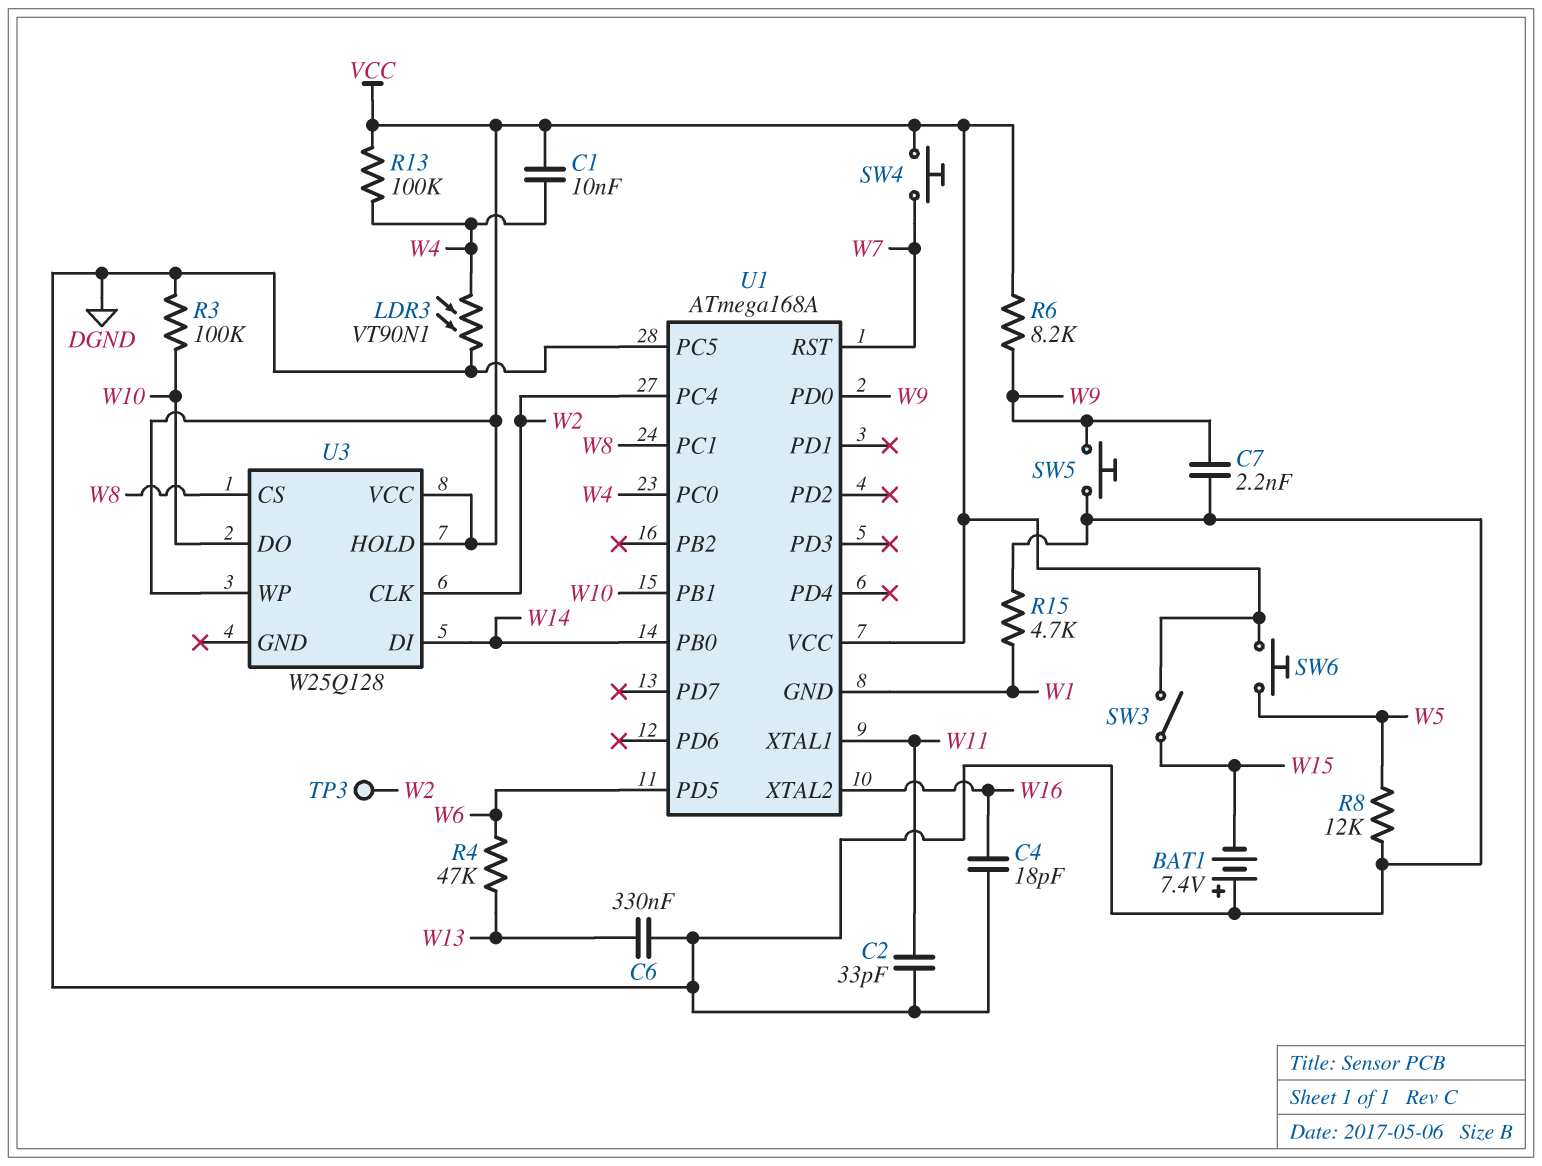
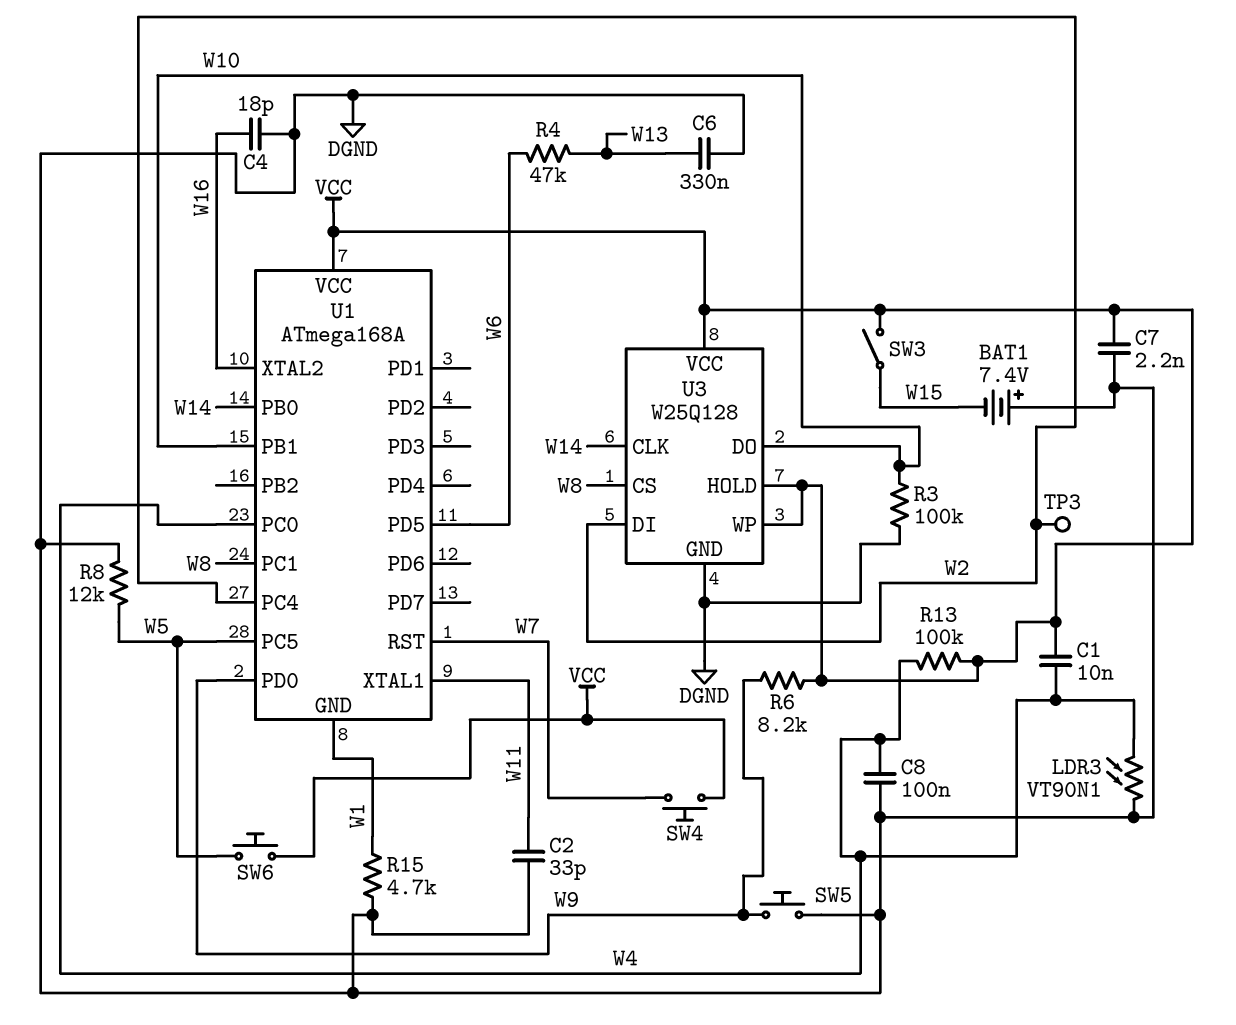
C7: 2.2nF (DGND, W9) -> 2.2nF (DGND, VCC)
C8: none -> 100nF (DGND, W4)
U1 pin PC5: DGND -> W5
U3 pin CLK: W2 -> W14
U3 pin DI: W14 -> W2
U3 pin GND: none -> DGND

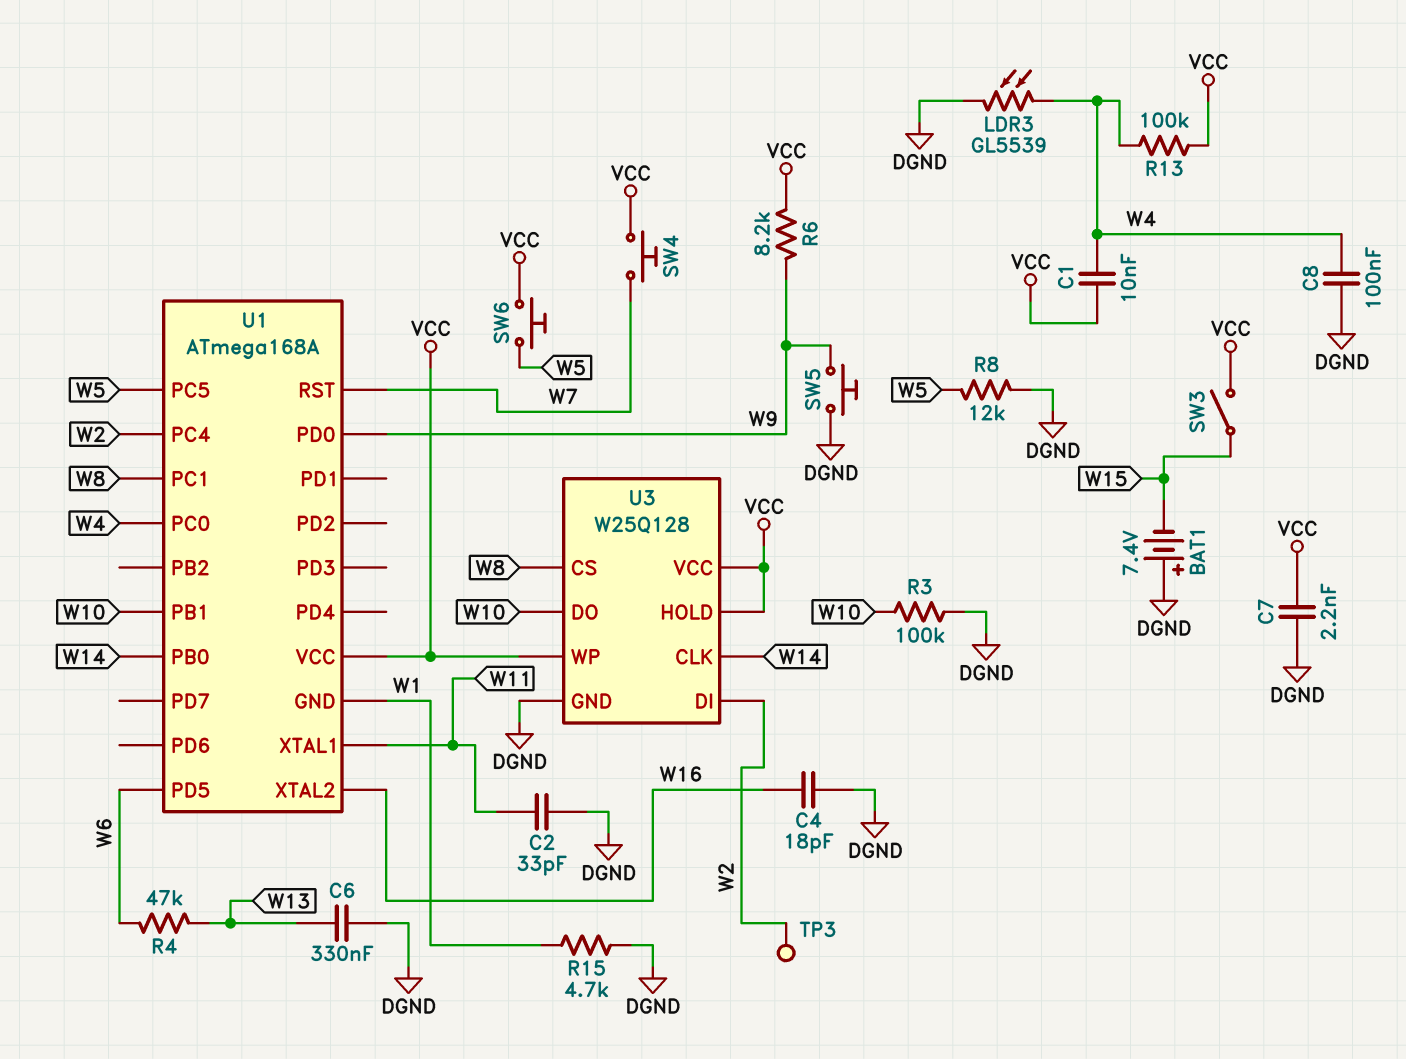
LDR3: VT90N1 (DGND, W4) -> GL5539 (DGND, W4)

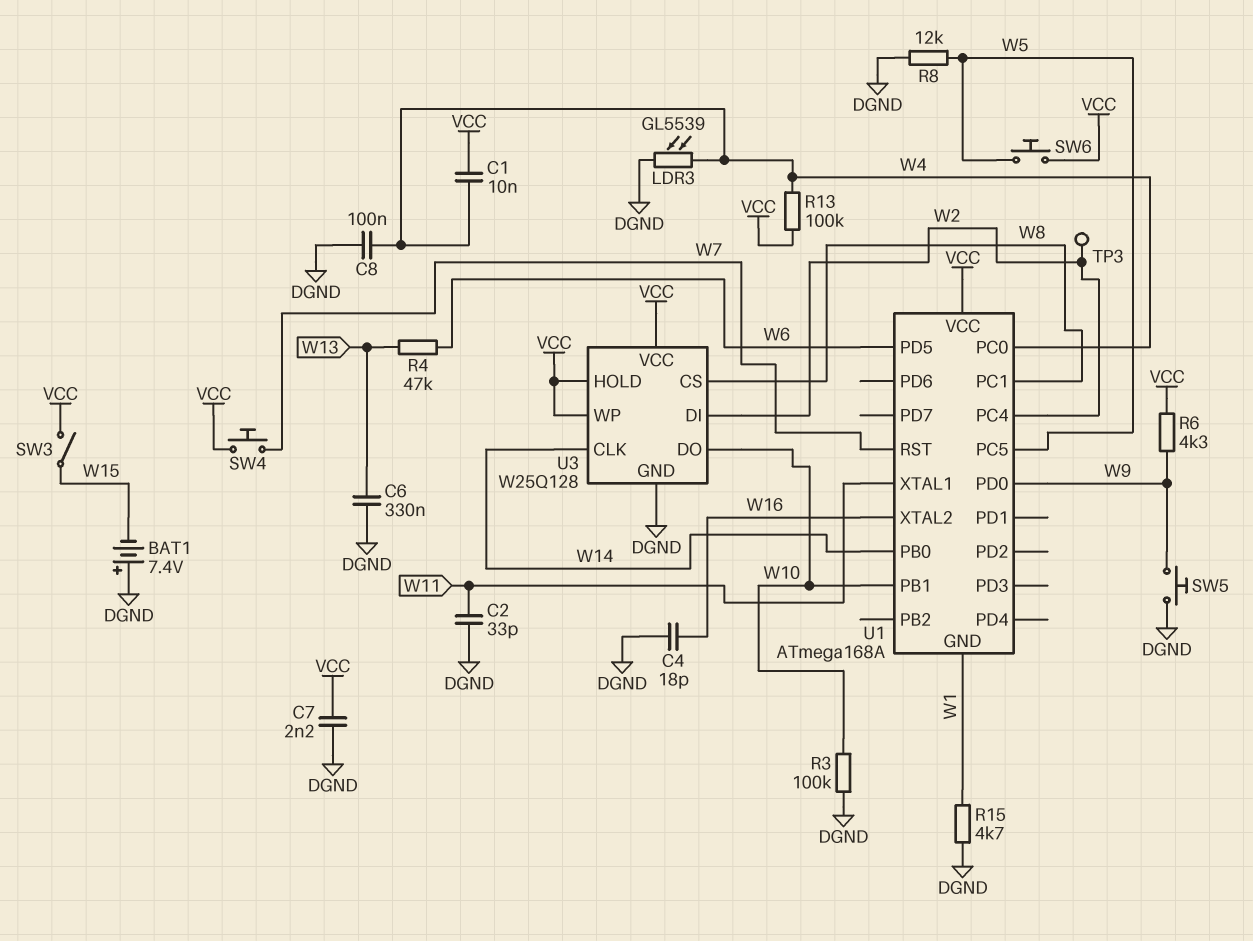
R6: 8.2k (VCC, W9) -> 4.3k (VCC, W9)

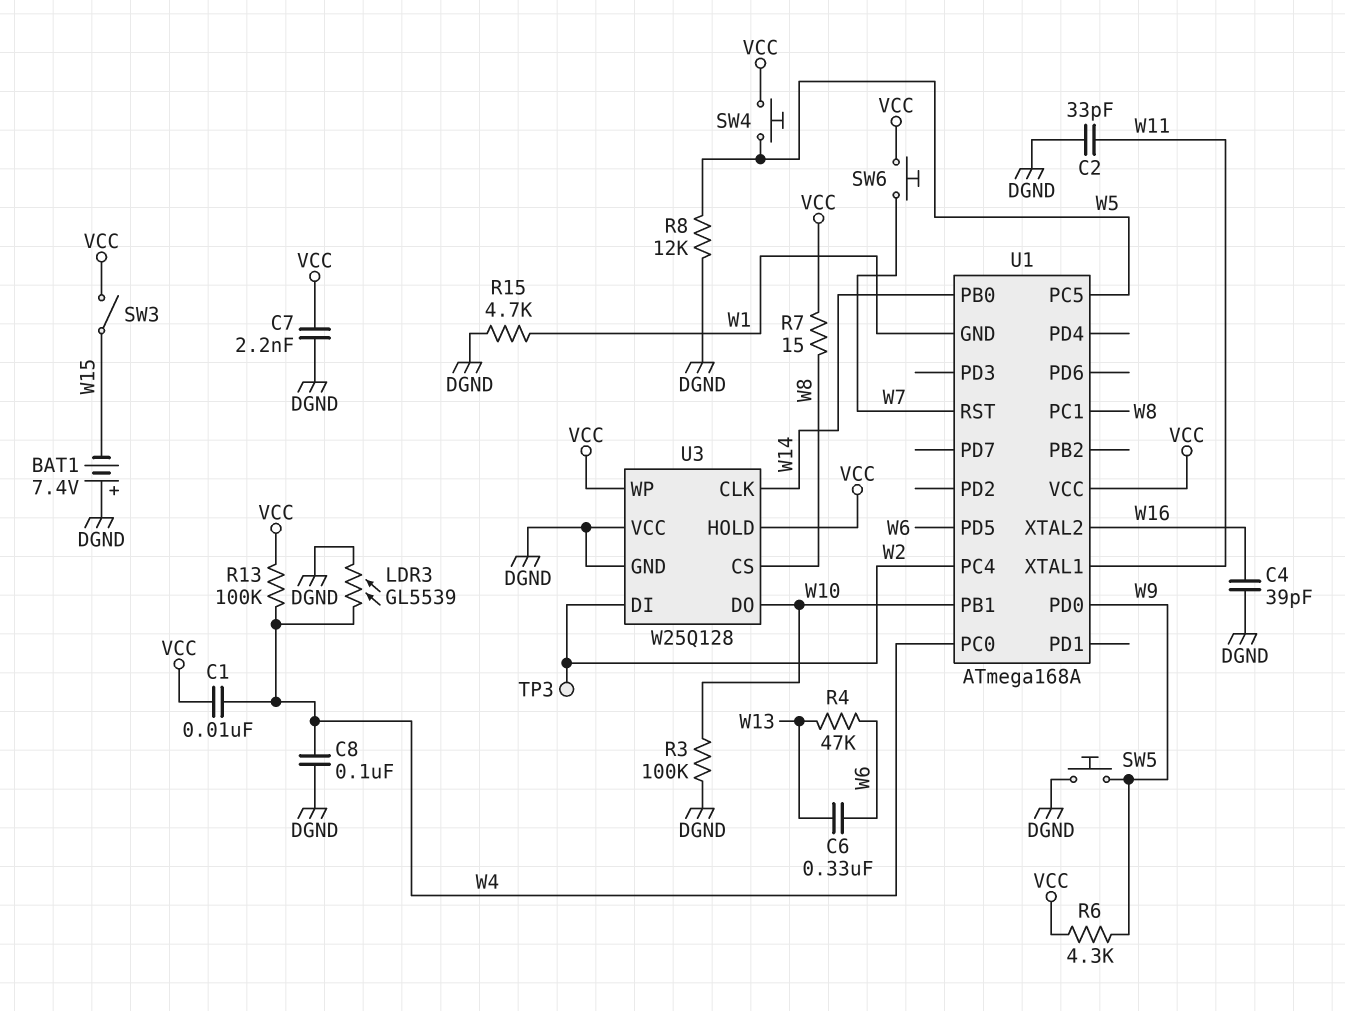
C4: 18pF (DGND, W16) -> 39pF (DGND, W16)
C6: 330nF (DGND, W13) -> 330nF (W6, W13)
R7: none -> 15 (VCC, W8)
SW4: button (VCC, W7) -> button (VCC, W5)
SW6: button (VCC, W5) -> button (VCC, W7)
U3 pin VCC: VCC -> DGND

